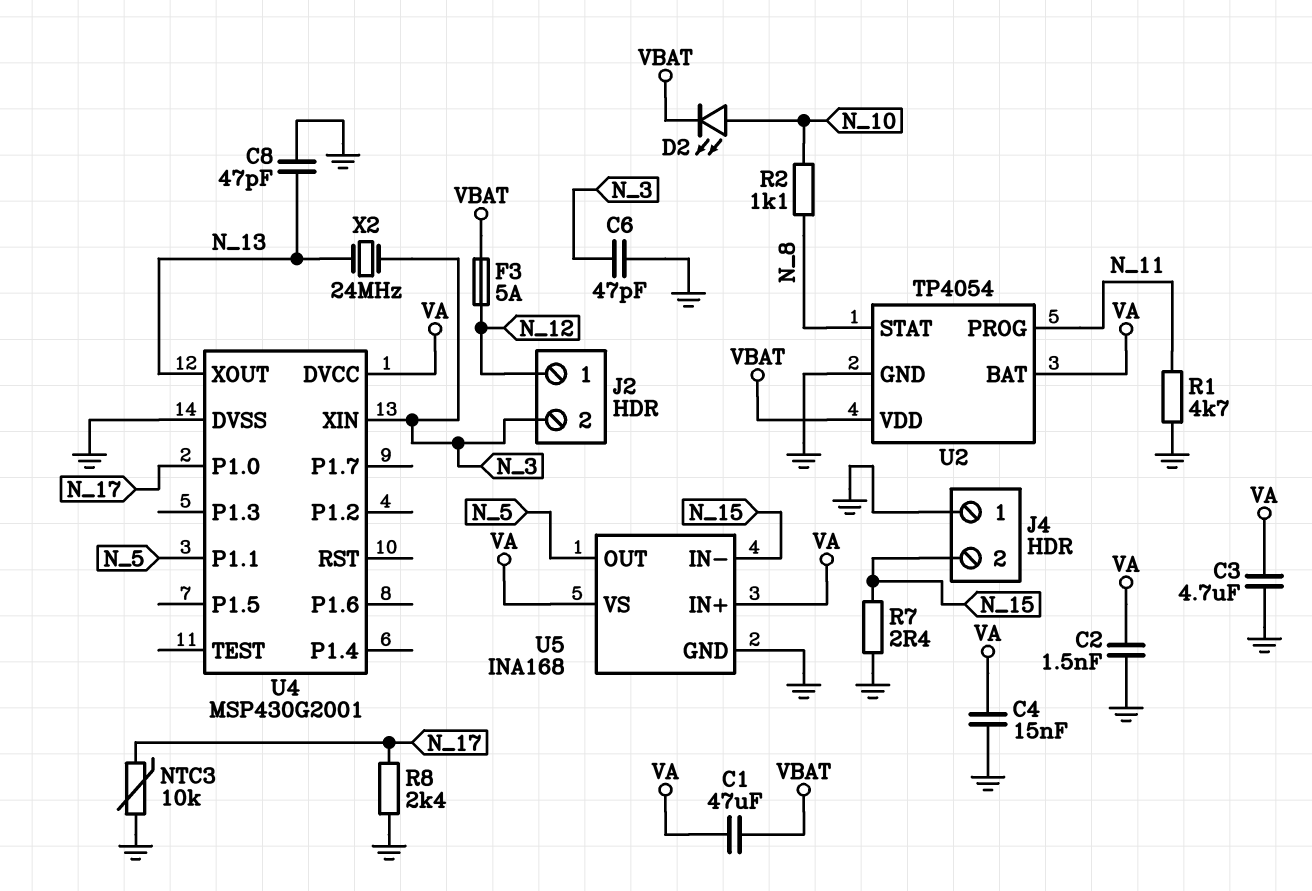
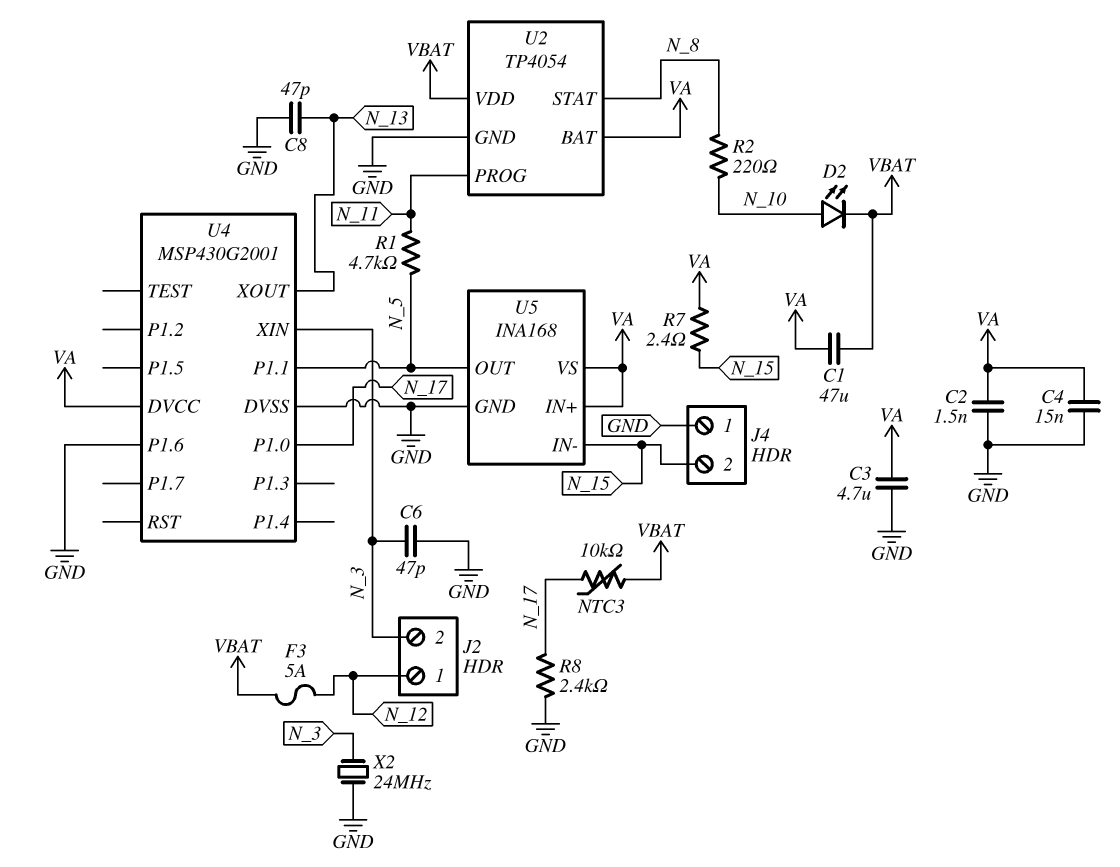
NTC3: 10k (GND, N_17) -> 10k (N_17, VBAT)
R1: 4.7k (GND, N_11) -> 4.7k (N_5, N_11)
R2: 1.1k (N_8, N_10) -> 220 (N_8, N_10)
R7: 2.4 (GND, N_15) -> 2.4 (N_15, VA)
U4 pin P1.6: none -> GND
X2: 24MHz (N_3, N_13) -> 24MHz (GND, N_3)

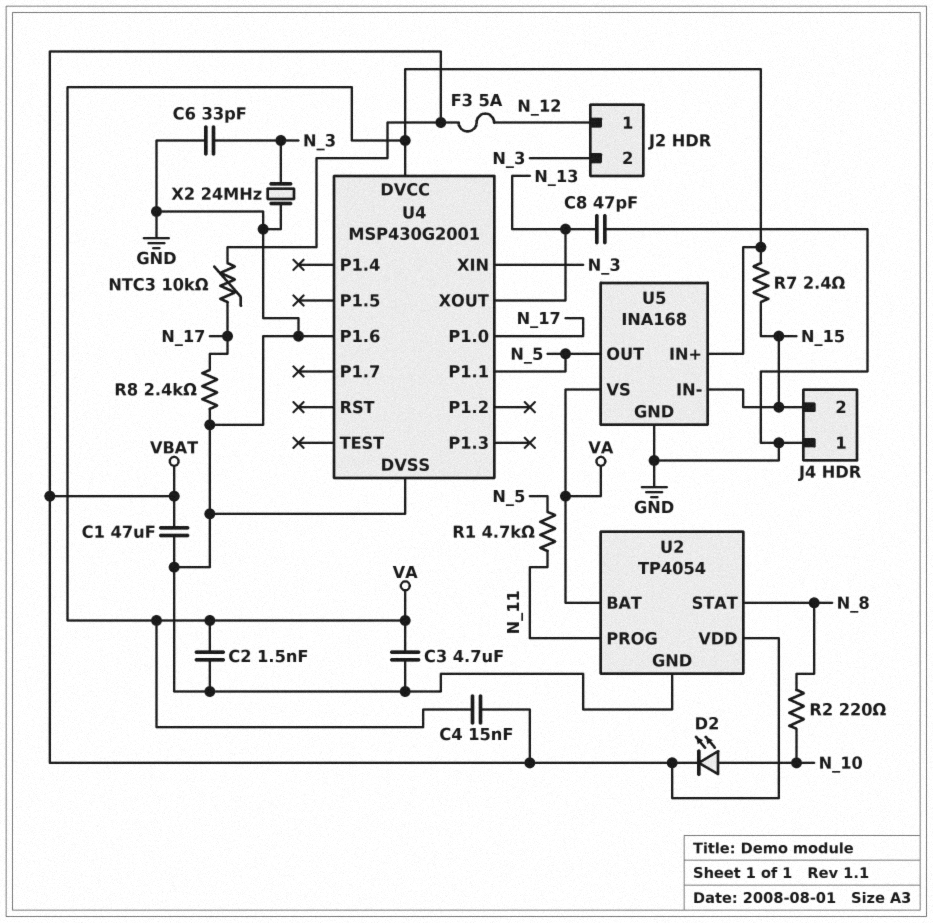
C1: 47uF (VA, VBAT) -> 47uF (GND, VBAT)
C4: 15nF (GND, VA) -> 15nF (VA, VBAT)
C6: 47pF (GND, N_3) -> 33pF (GND, N_3)

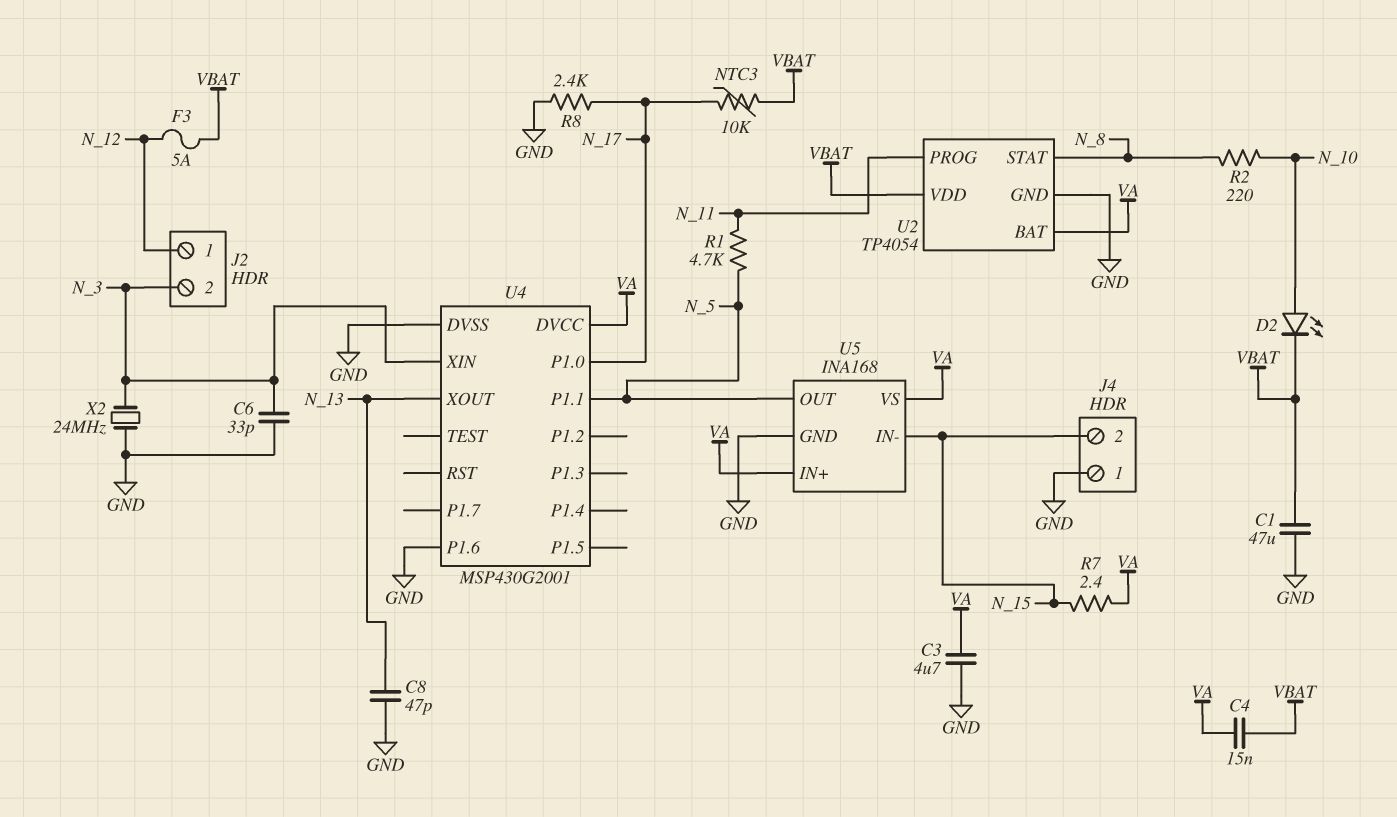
C2: 1.5nF (GND, VA) -> none

